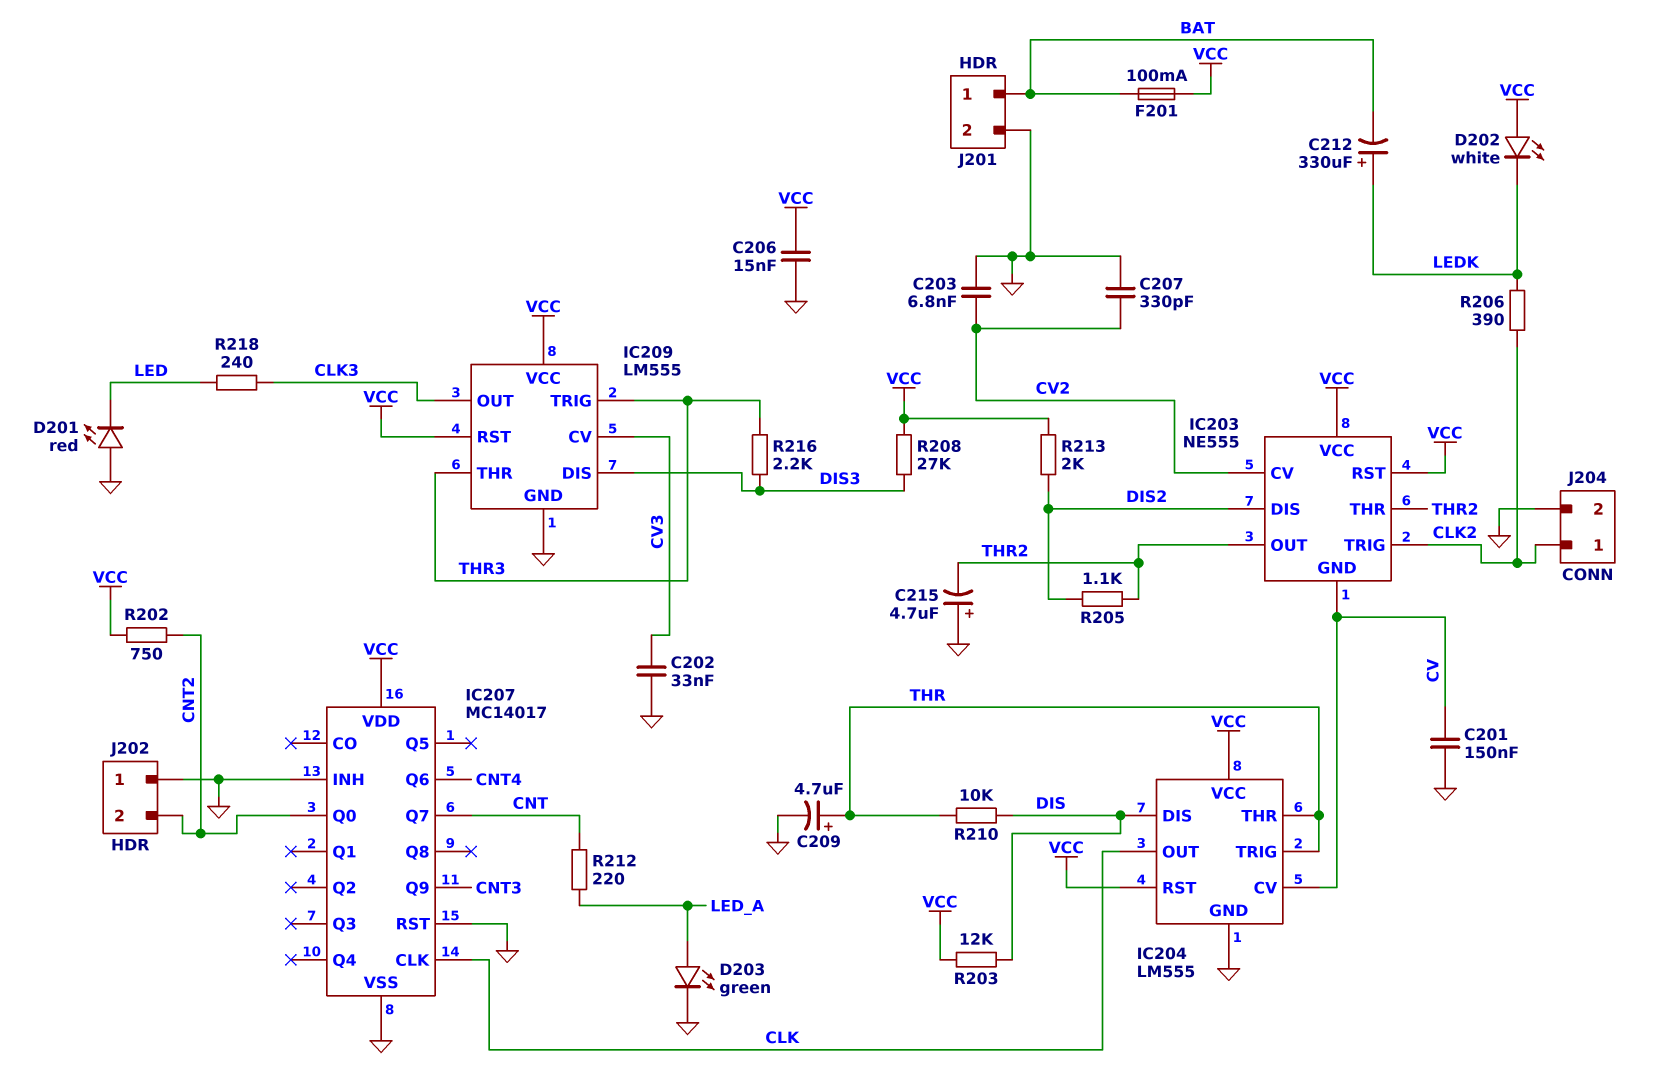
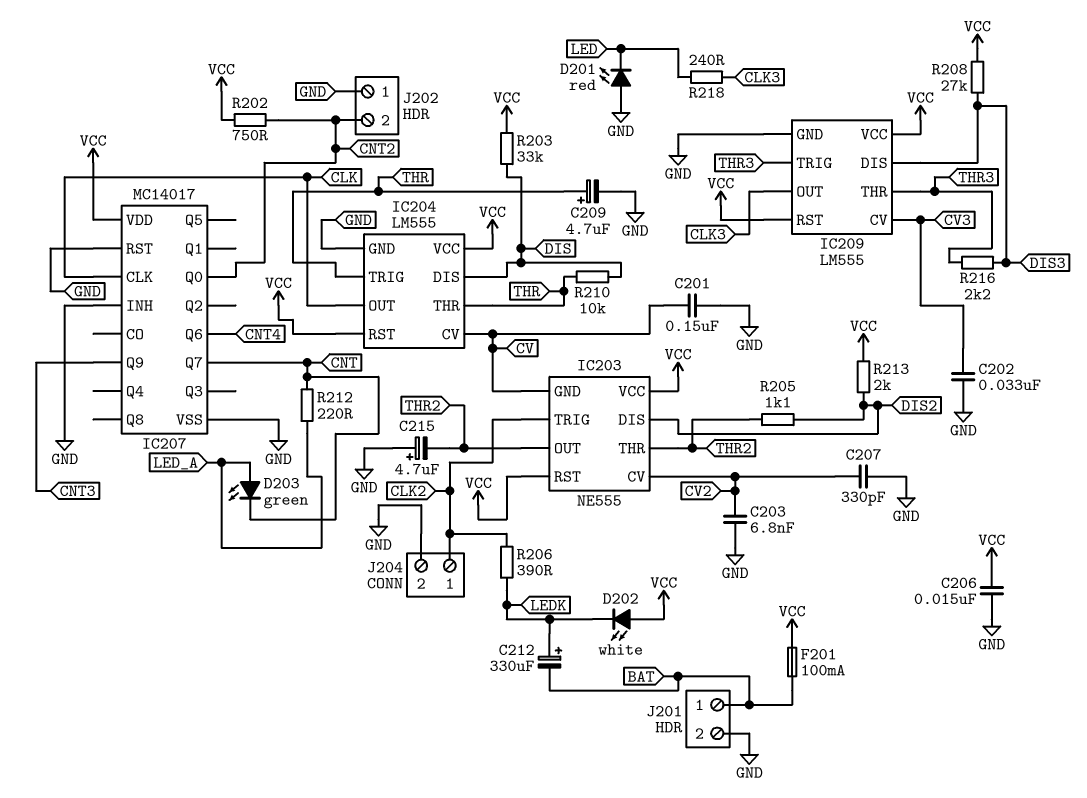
D203: LED green (A LED_A, K GND) -> LED green (A LED_A, K CNT)
R203: 12k (DIS, VCC) -> 33k (DIS, VCC)

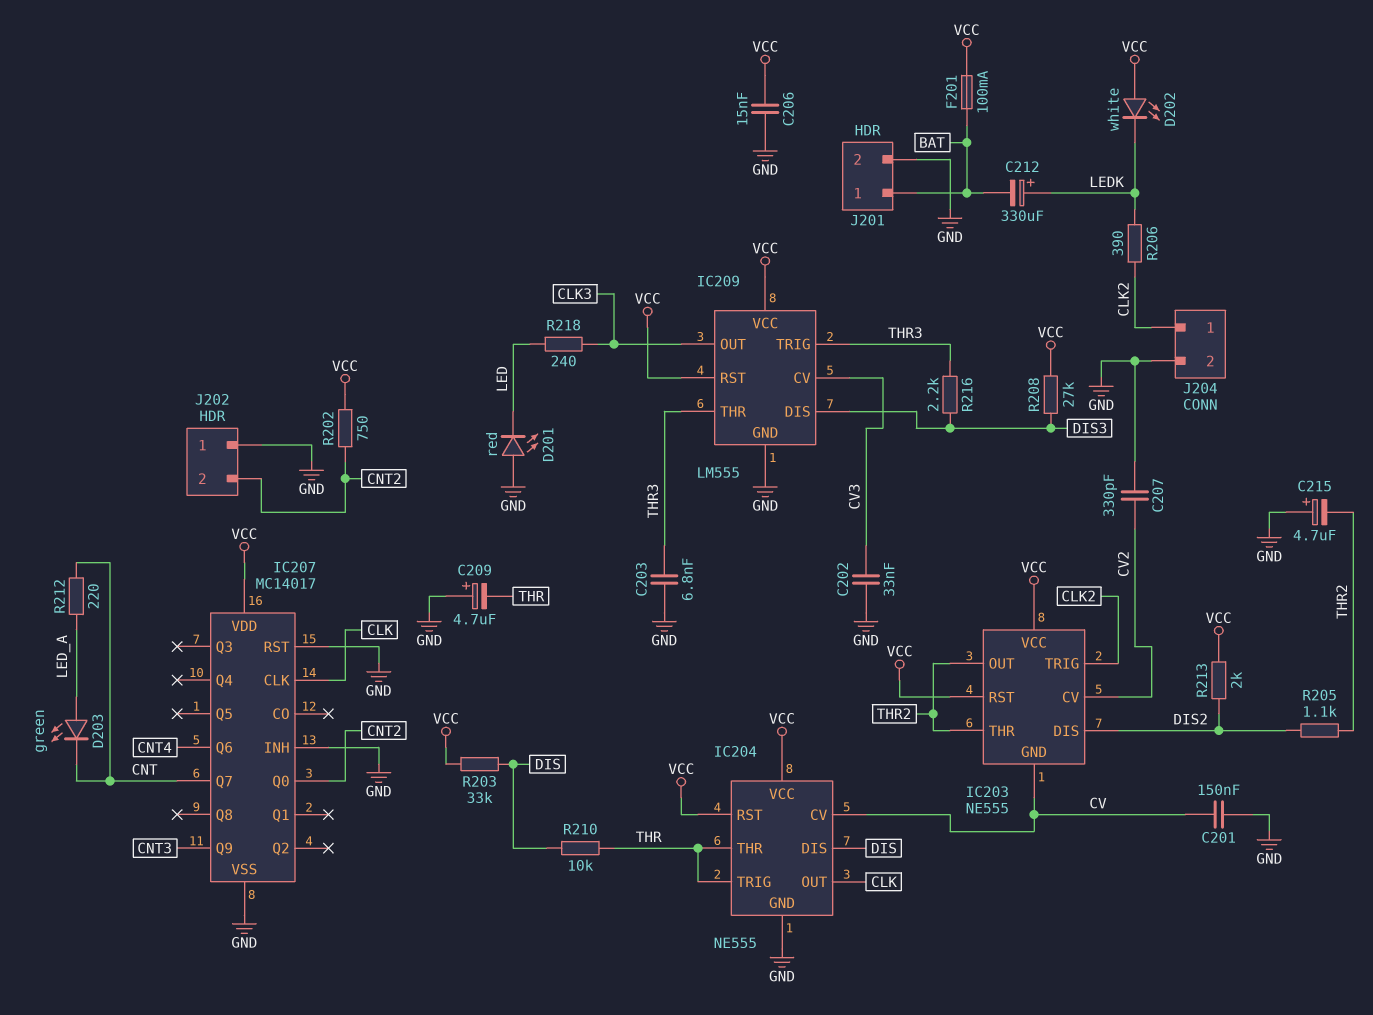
C203: 6.8nF (CV2, GND) -> 6.8nF (GND, THR3)
C209: 4.7uF (plus THR, minus GND) -> 4.7uF (plus GND, minus THR)
IC204: LM555 -> NE555

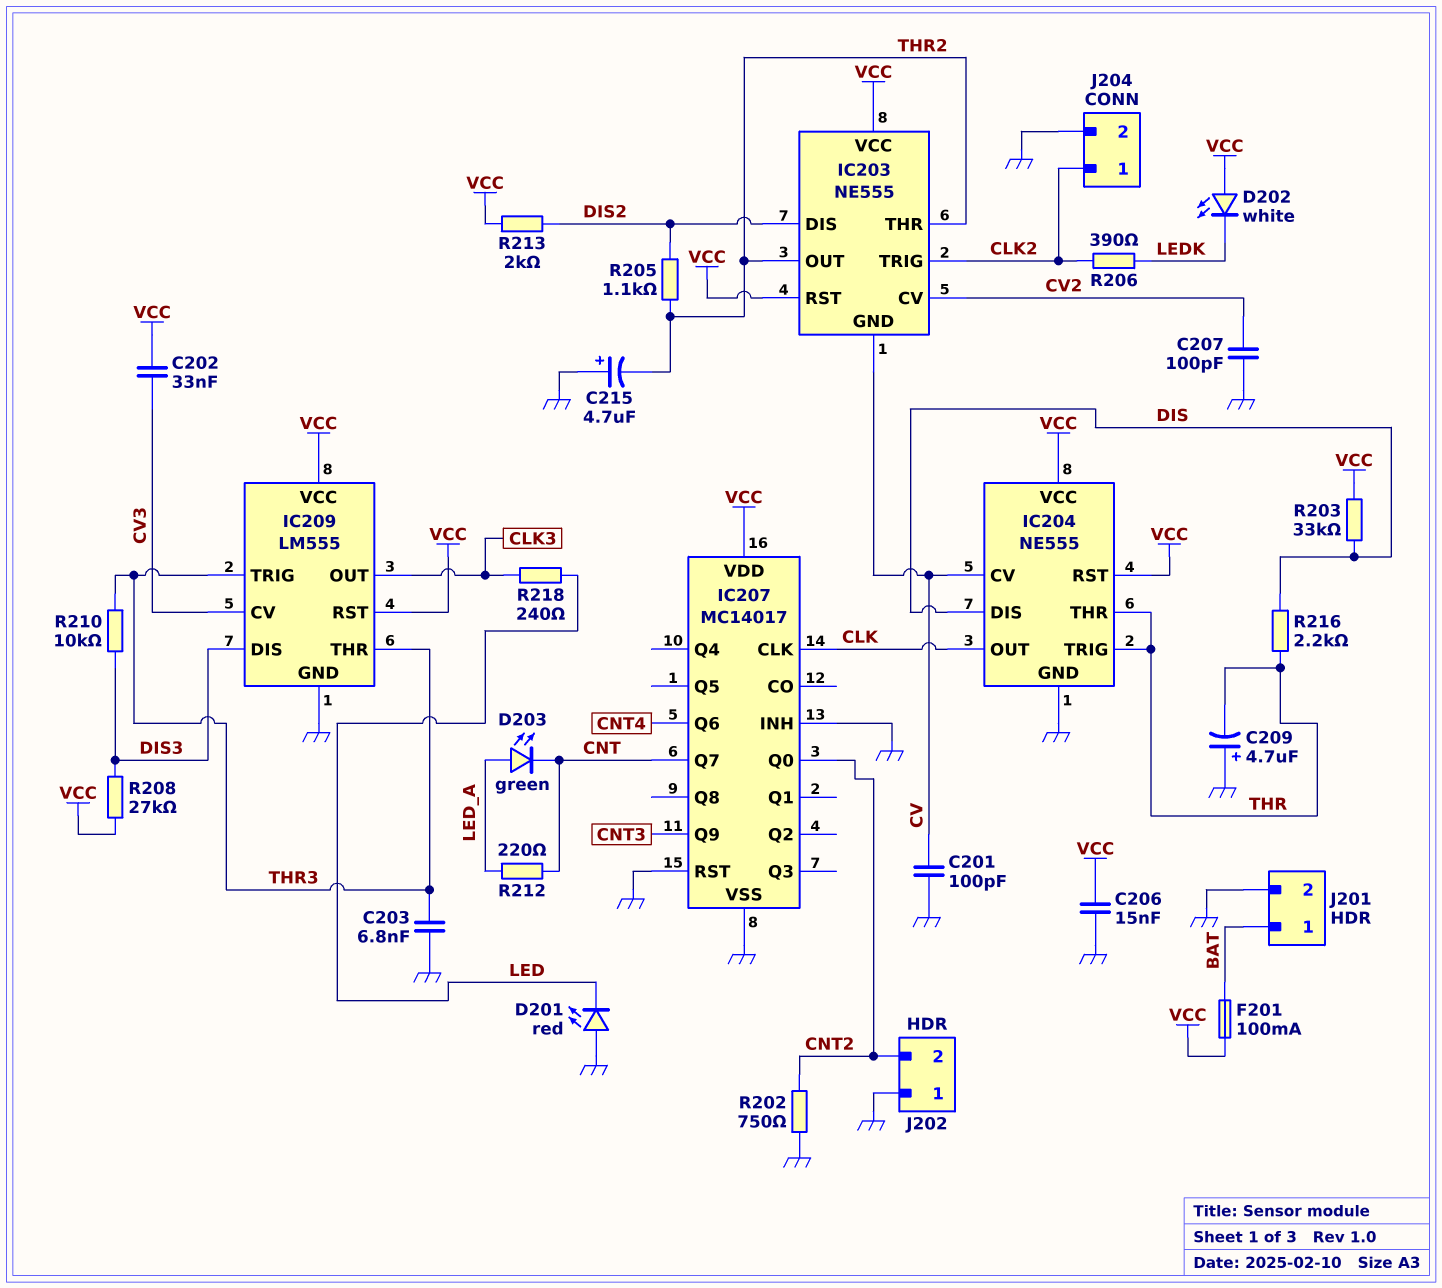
C201: 150nF (CV, GND) -> 100pF (CV, GND)
C202: 33nF (CV3, GND) -> 33nF (CV3, VCC)
C207: 330pF (CV2, GND) -> 100pF (CV2, GND)
C212: 330uF (plus LEDK, minus BAT) -> none
R202: 750 (CNT2, VCC) -> 750 (CNT2, GND)
R210: 10k (DIS, THR) -> 10k (DIS3, THR3)
R216: 2.2k (DIS3, THR3) -> 2.2k (DIS, THR)

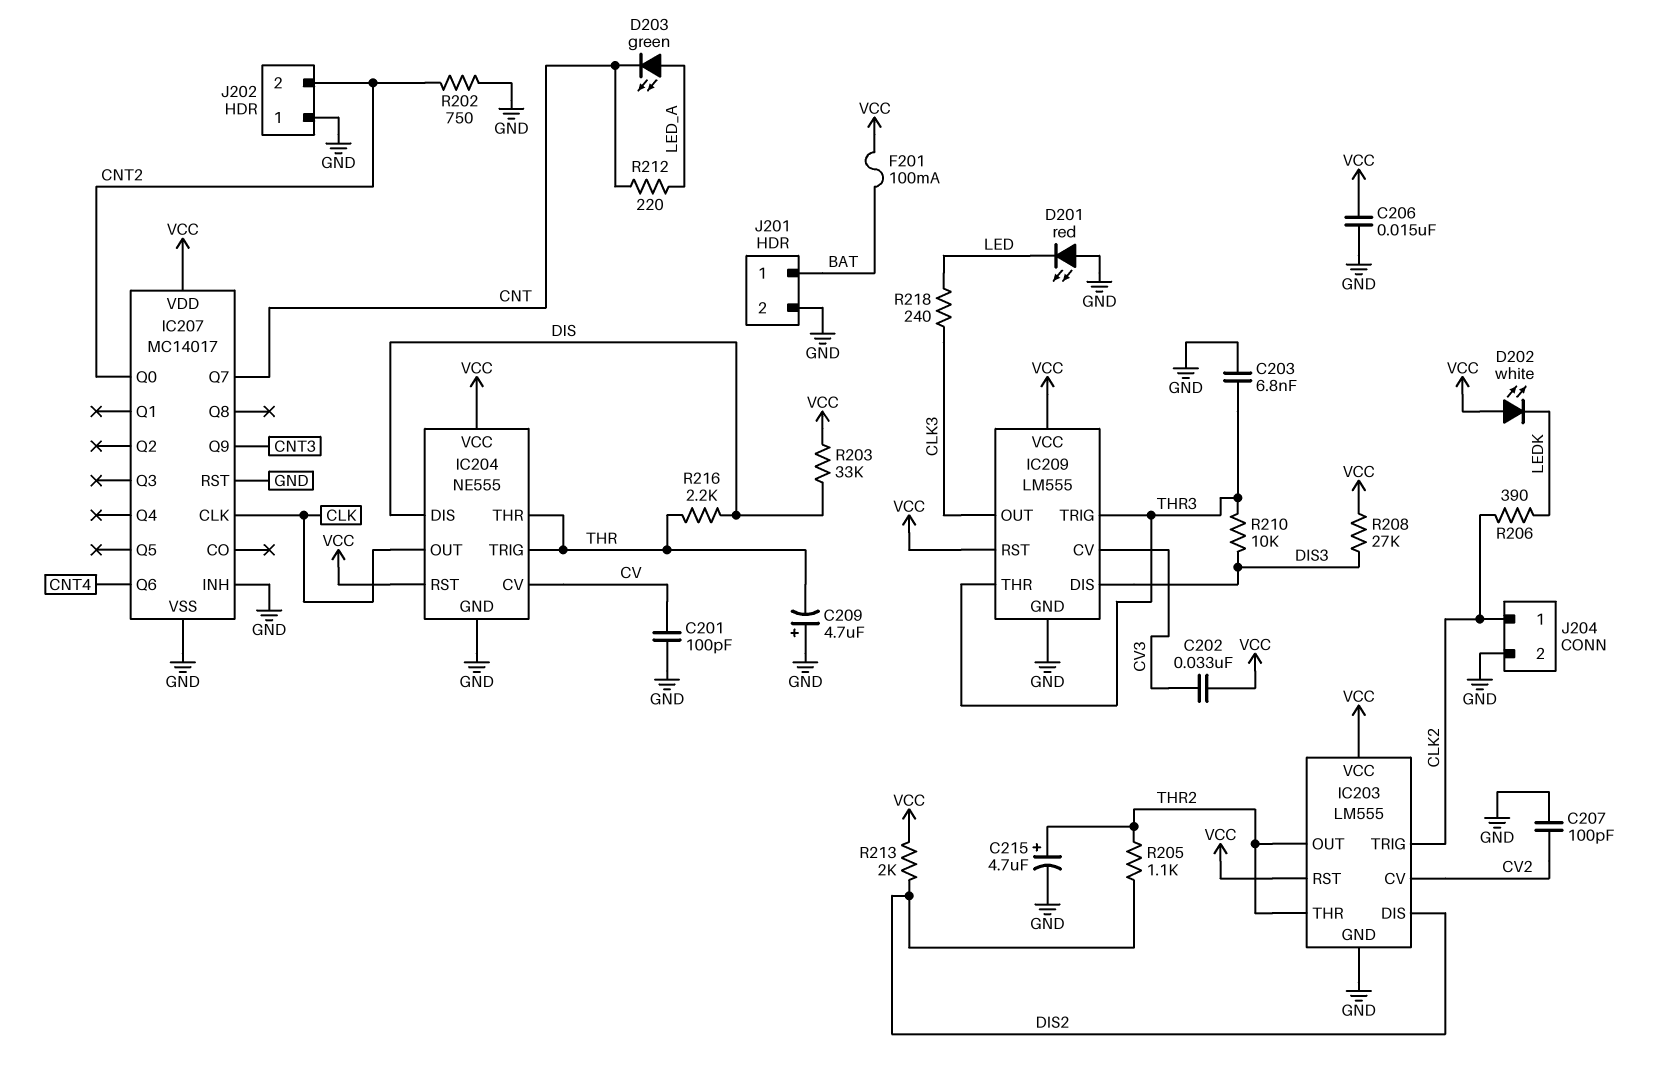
C215: 4.7uF (plus GND, minus THR2) -> 4.7uF (plus THR2, minus GND)
IC203: NE555 -> LM555
IC203 pin GND: CV -> GND

